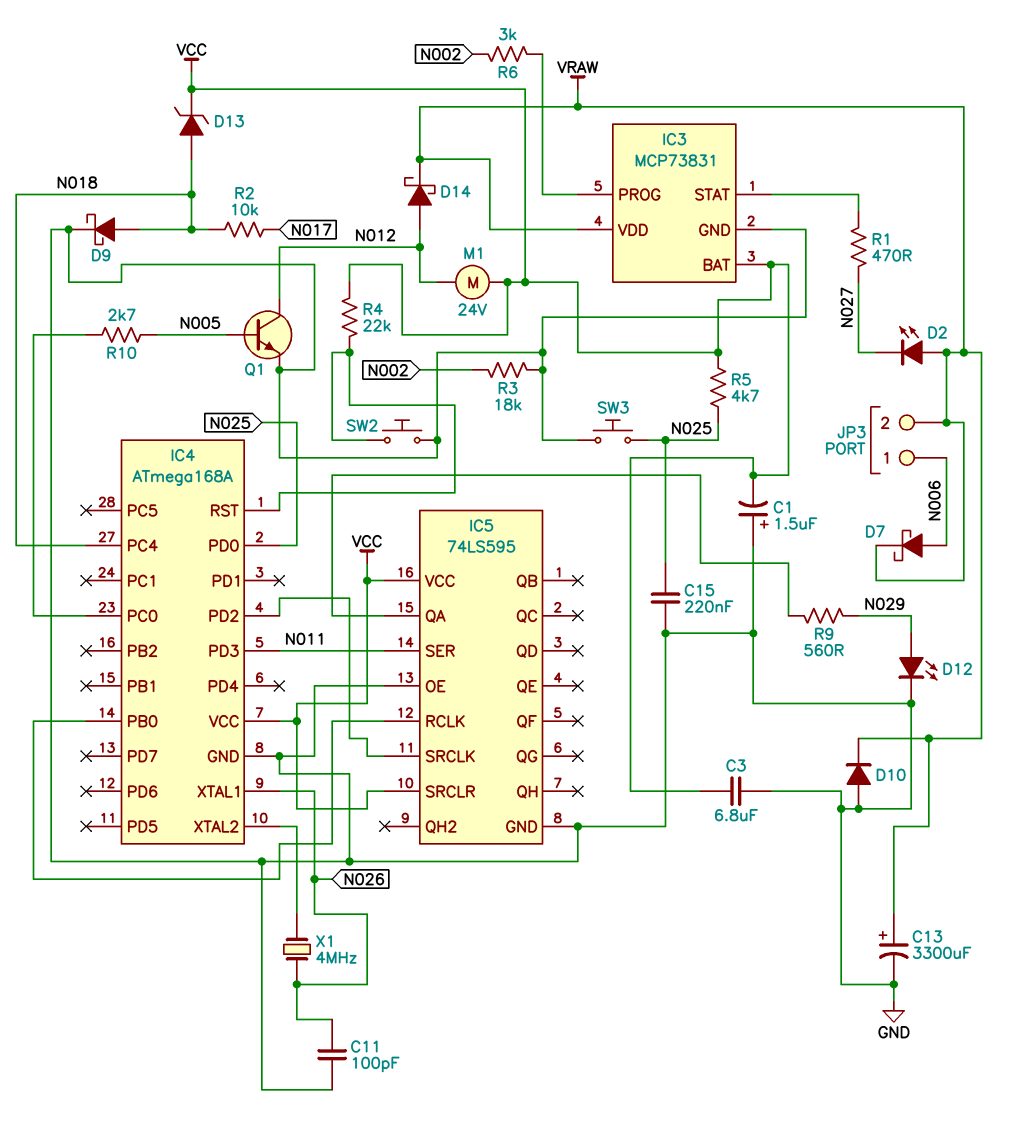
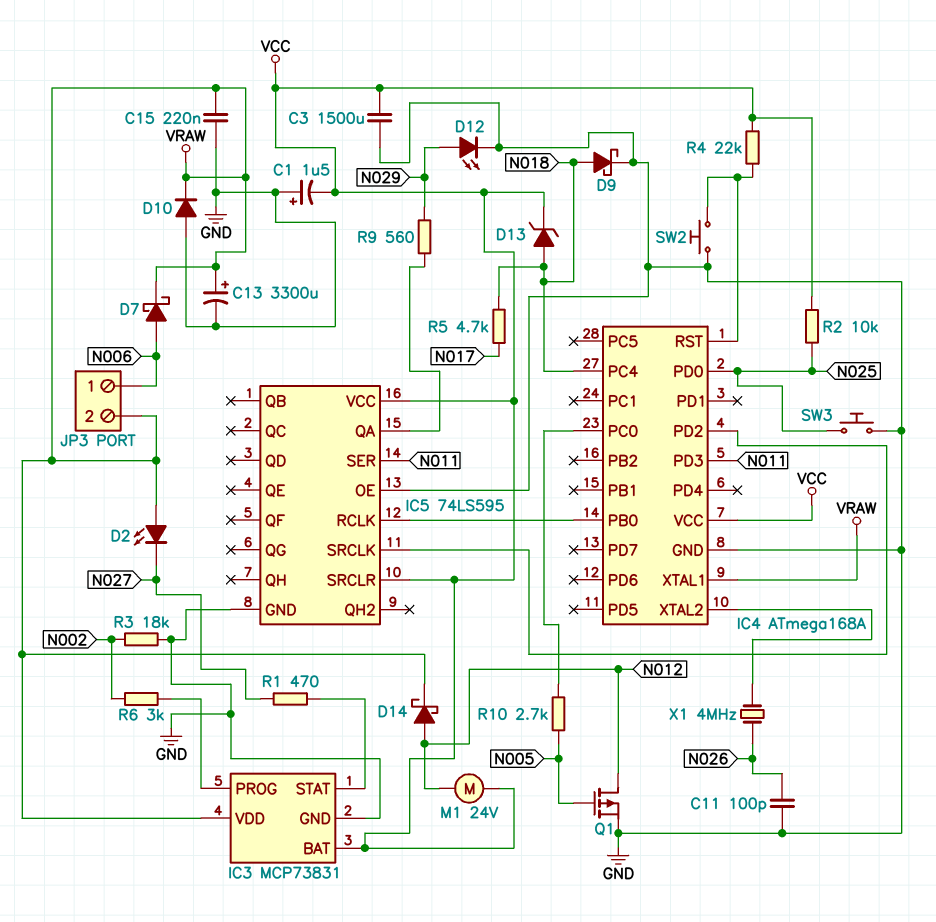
C3: 6.8uF (GND, VCC) -> 1500uF (GND, VCC)
C15: 220nF (GND, N025) -> 220nF (GND, VRAW)
IC4 pin XTAL1: N026 -> VRAW
Q1: NPN (B N005, C N012, E GND) -> PMOS (G N005, D N012, S GND)
R2: 10k (N017, N018) -> 10k (N025, VCC)
R5: 4.7k (N025, VCC) -> 4.7k (N017, N018)

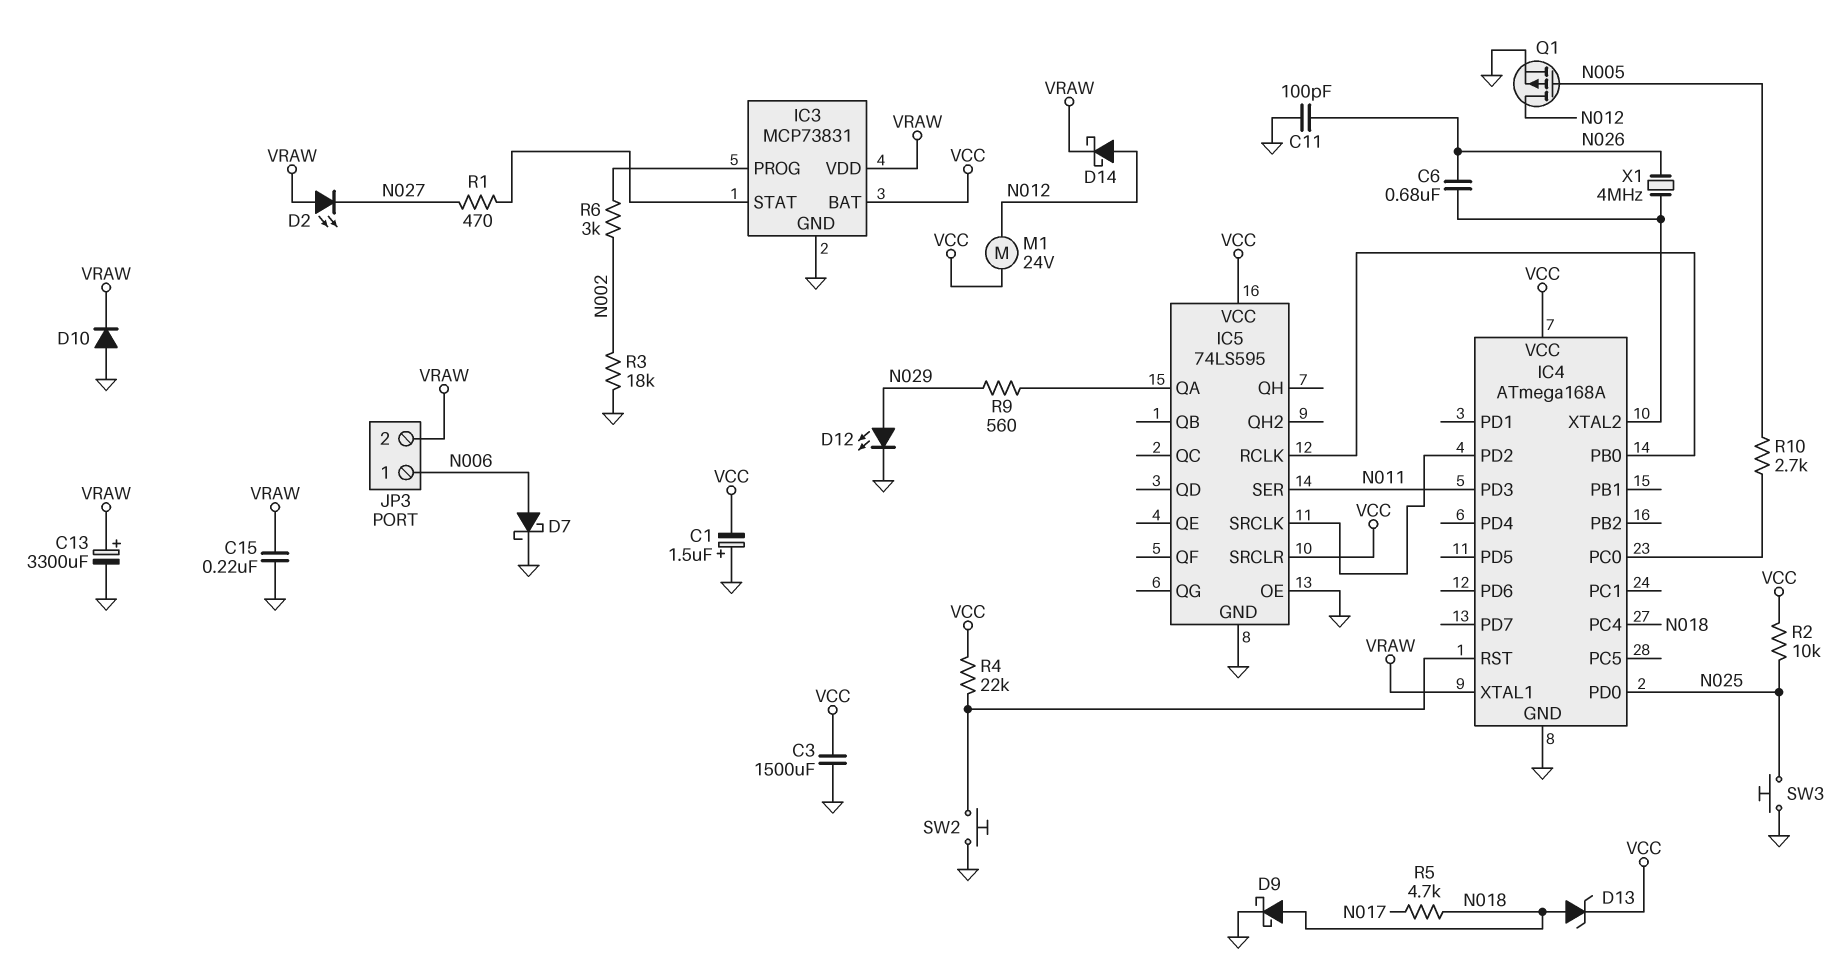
C6: none -> 680nF (IC4/XTAL2, N026)
D7: schottky (A N006, K VRAW) -> schottky (A N006, K GND)

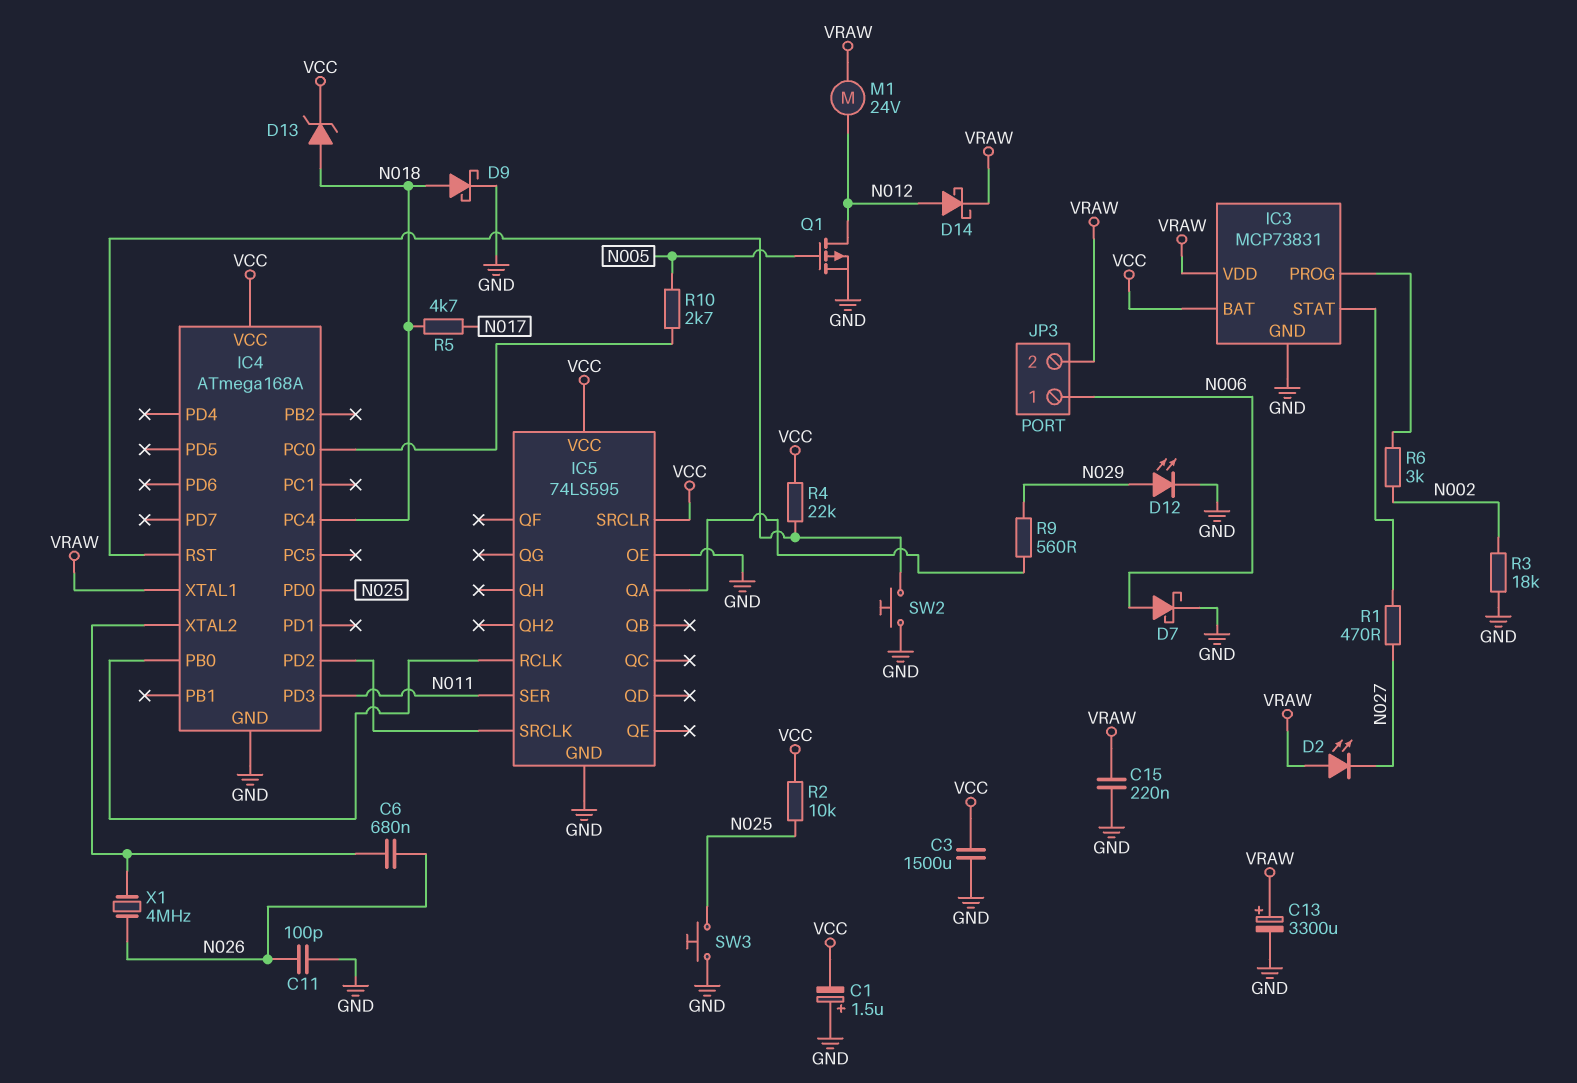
D10: diode (A GND, K VRAW) -> none
M1: motor 24V (N012, VCC) -> motor 24V (N012, VRAW)

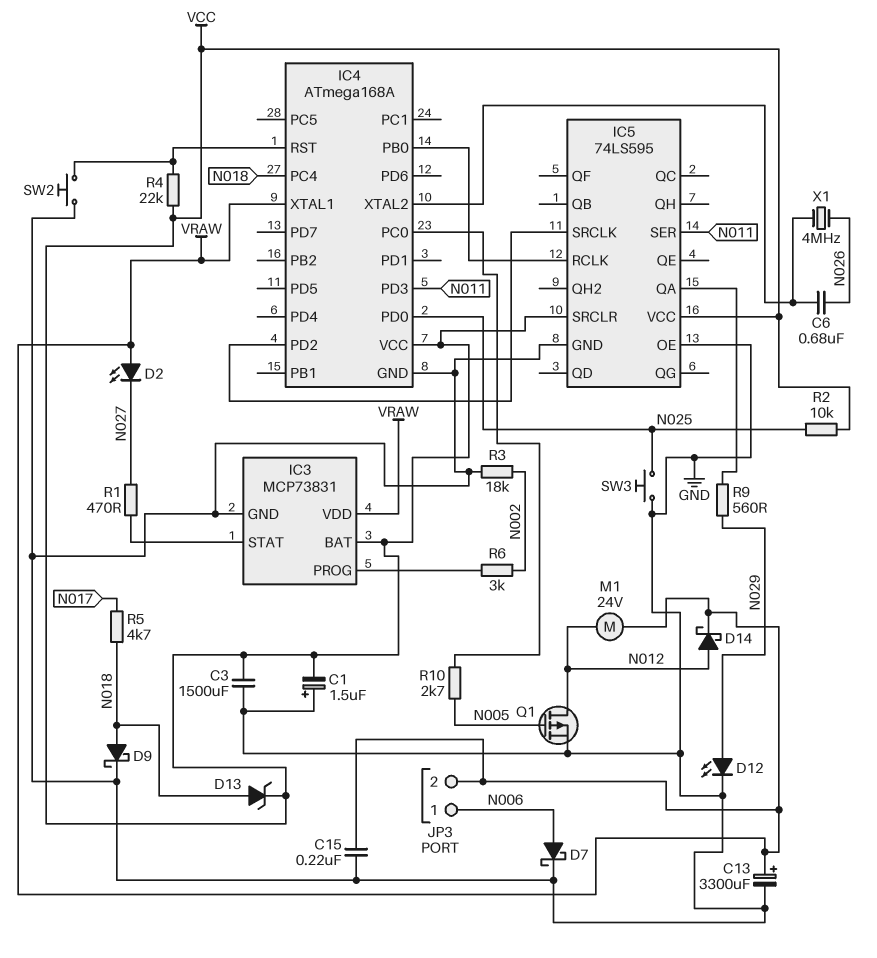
C11: 100pF (GND, N026) -> none

